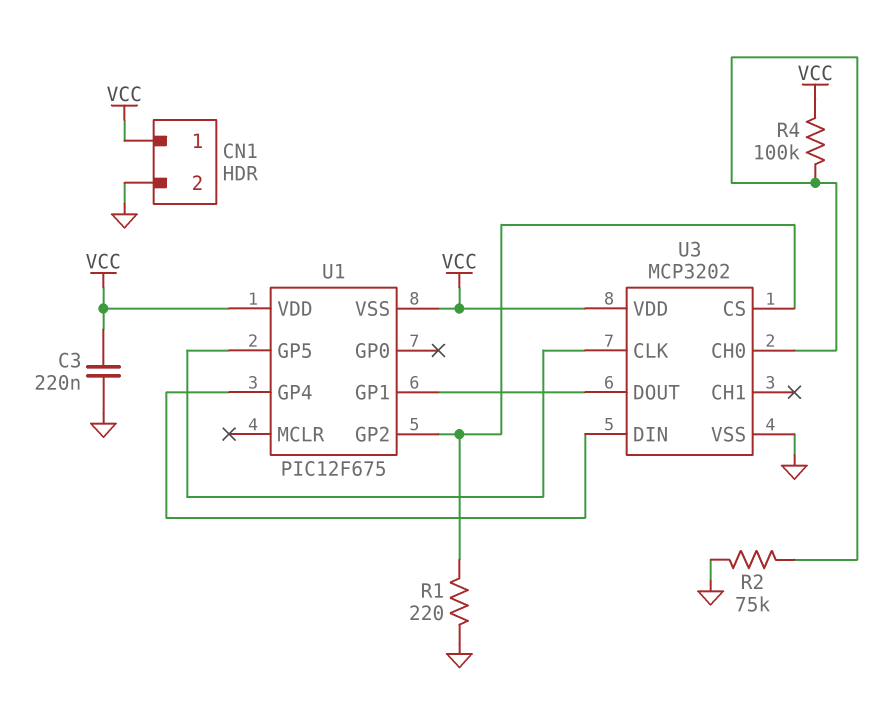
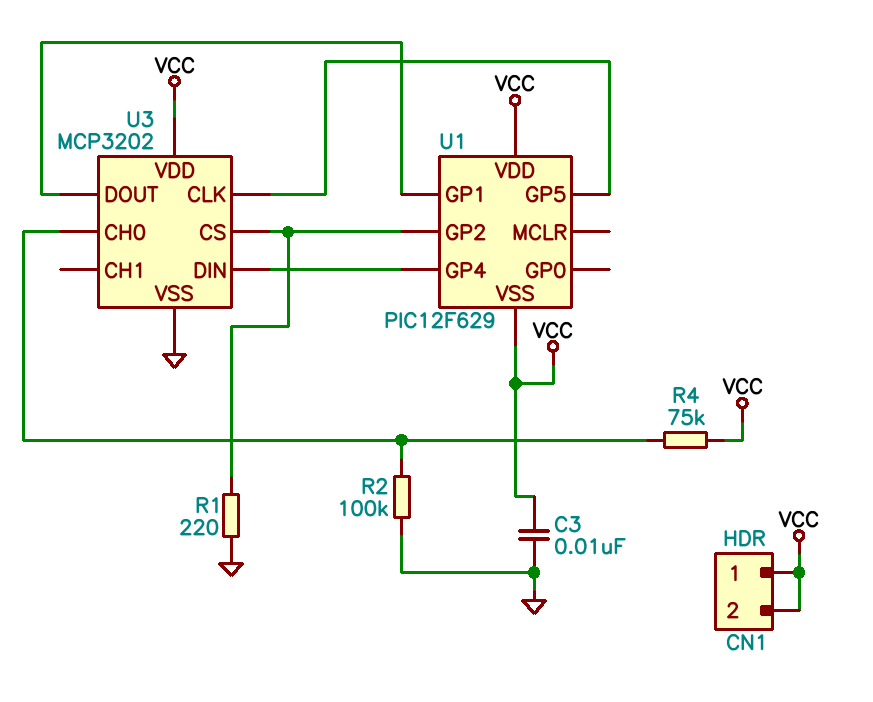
C3: 220nF (GND, VCC) -> 10nF (GND, VCC)
CN1 pin 2: GND -> VCC
R2: 75k (GND, U3/CH0) -> 100k (GND, U3/CH0)
R4: 100k (U3/CH0, VCC) -> 75k (U3/CH0, VCC)
U1: PIC12F675 -> PIC12F629

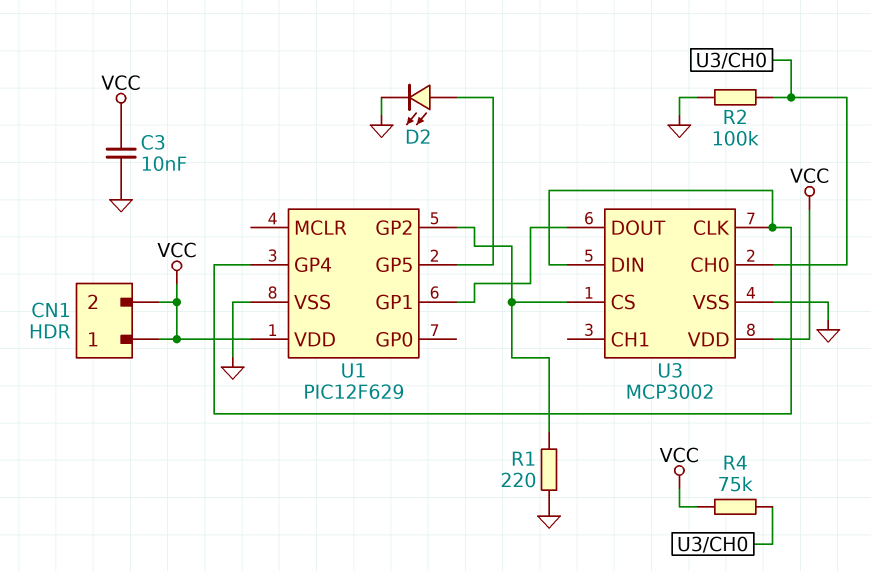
D2: none -> LED (A U1/GP5, K GND)
U1 pin VSS: VCC -> GND
U3: MCP3202 -> MCP3002
U3 pin CLK: U1/GP5 -> U1/GP4

